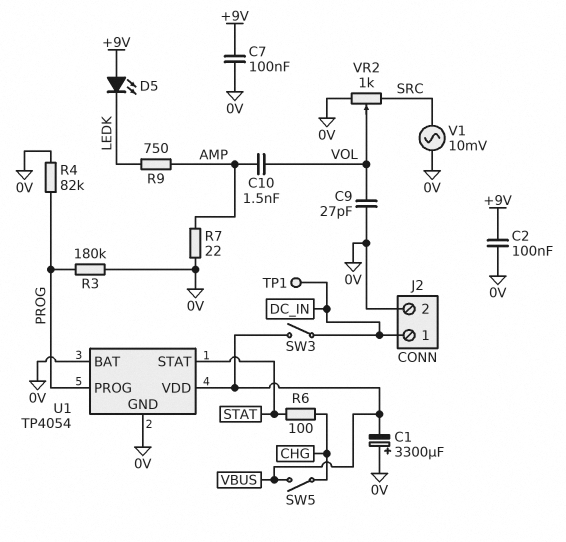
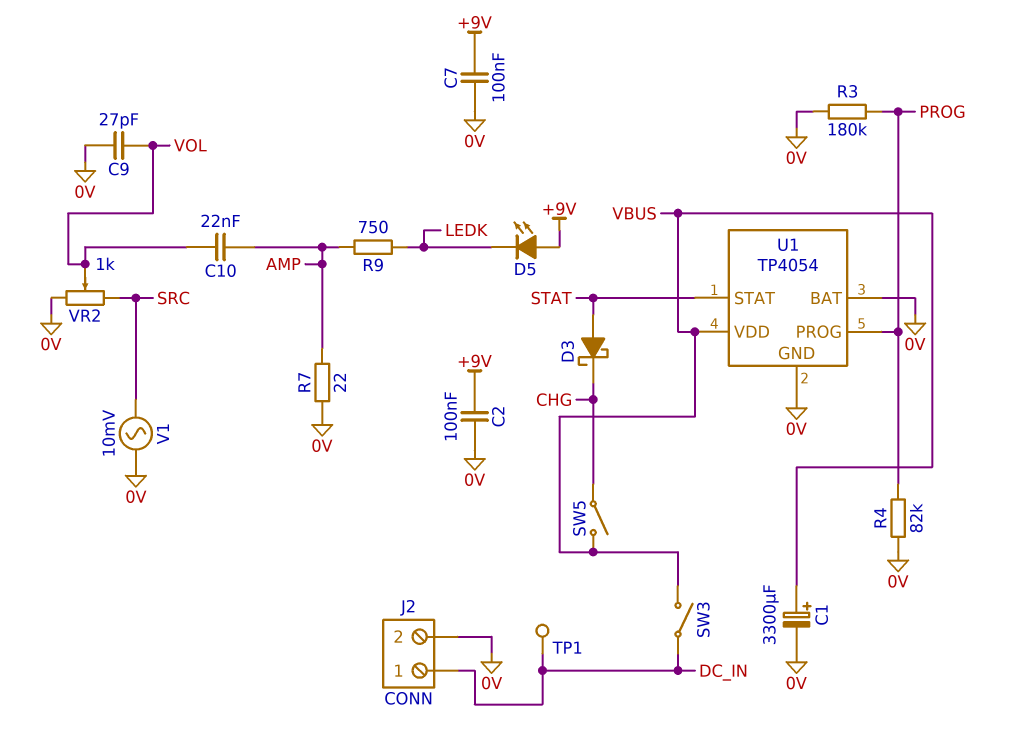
C1: 3300uF (plus 0V, minus VBUS) -> 3300uF (plus VBUS, minus 0V)
C10: 1.5nF (AMP, VOL) -> 22nF (AMP, VOL)
D3: none -> schottky (A STAT, K CHG)
R6: 100 (CHG, STAT) -> none

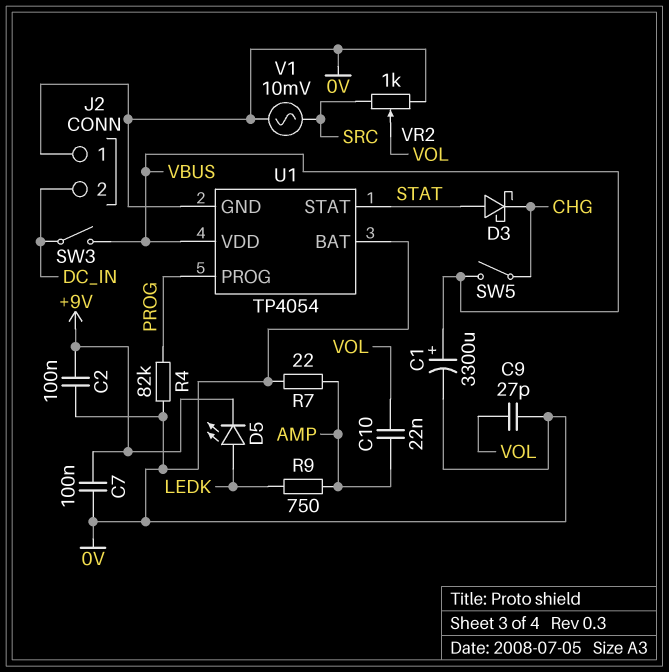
D5: LED (A +9V, K LEDK) -> LED (A LEDK, K +9V)
J2 pin 1: DC_IN -> 0V
J2 pin 2: 0V -> DC_IN
R3: 180k (0V, PROG) -> none
TP1: test point (DC_IN) -> none

